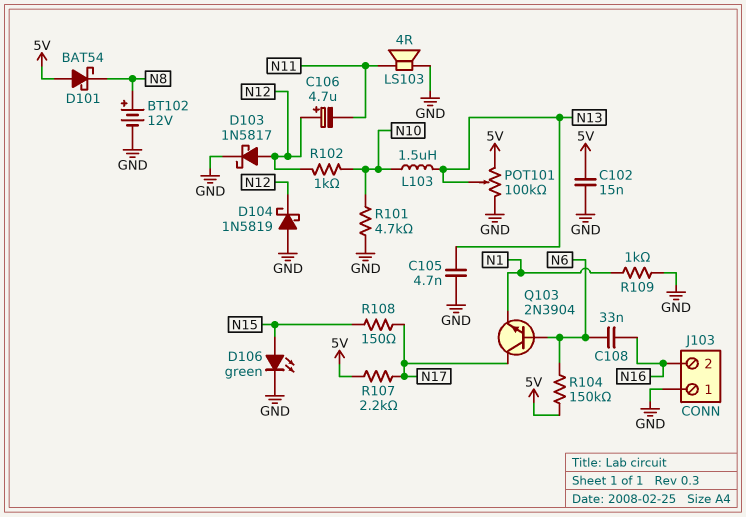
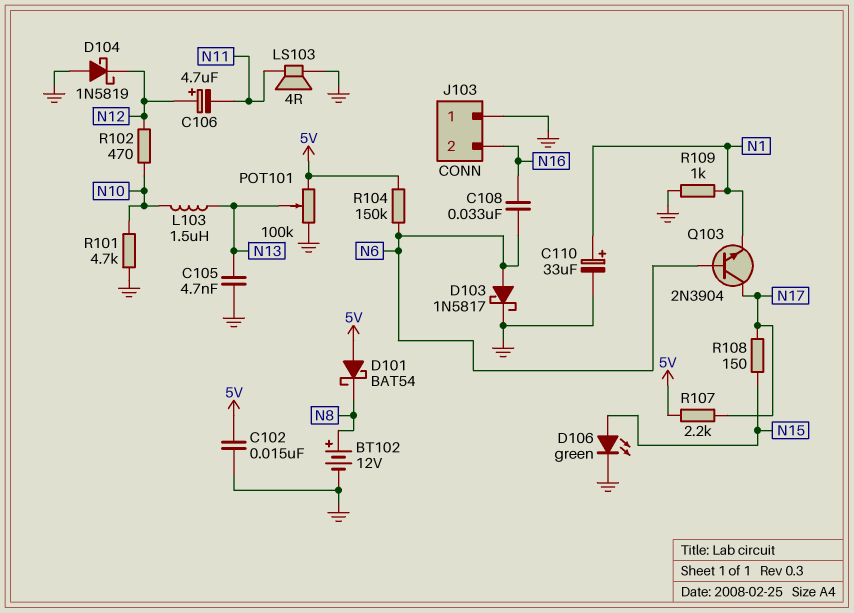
C110: none -> 33uF (plus N1, minus GND)
D103: schottky 1N5817 (A N12, K GND) -> schottky 1N5817 (A N6, K GND)
R102: 1k (N10, N12) -> 470 (N10, N12)

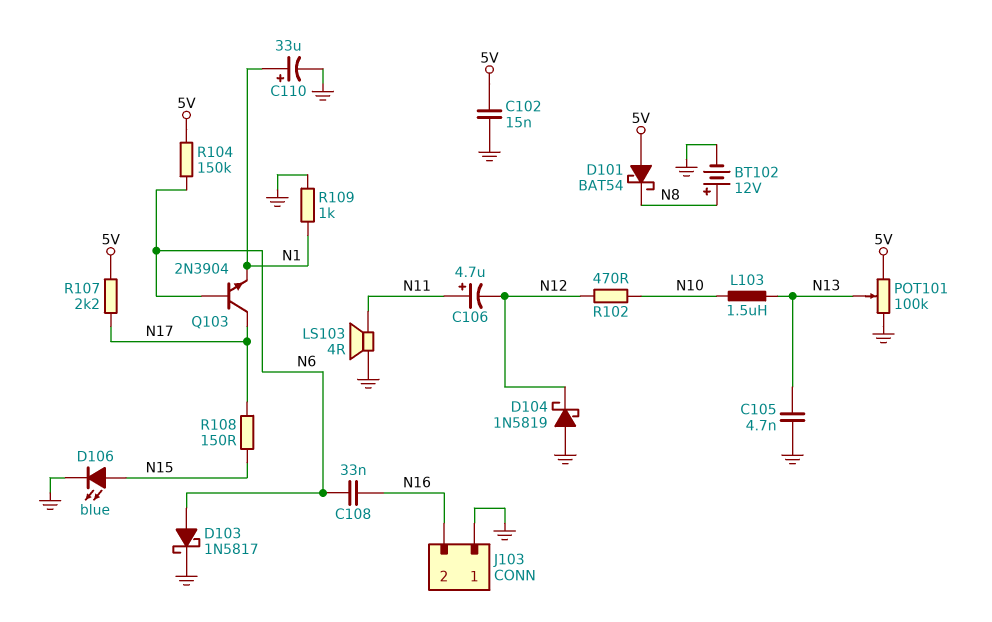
C106: 4.7uF (plus N12, minus N11) -> 4.7uF (plus N11, minus N12)
D106: LED green (A N15, K GND) -> LED blue (A N15, K GND)
R101: 4.7k (GND, N10) -> none

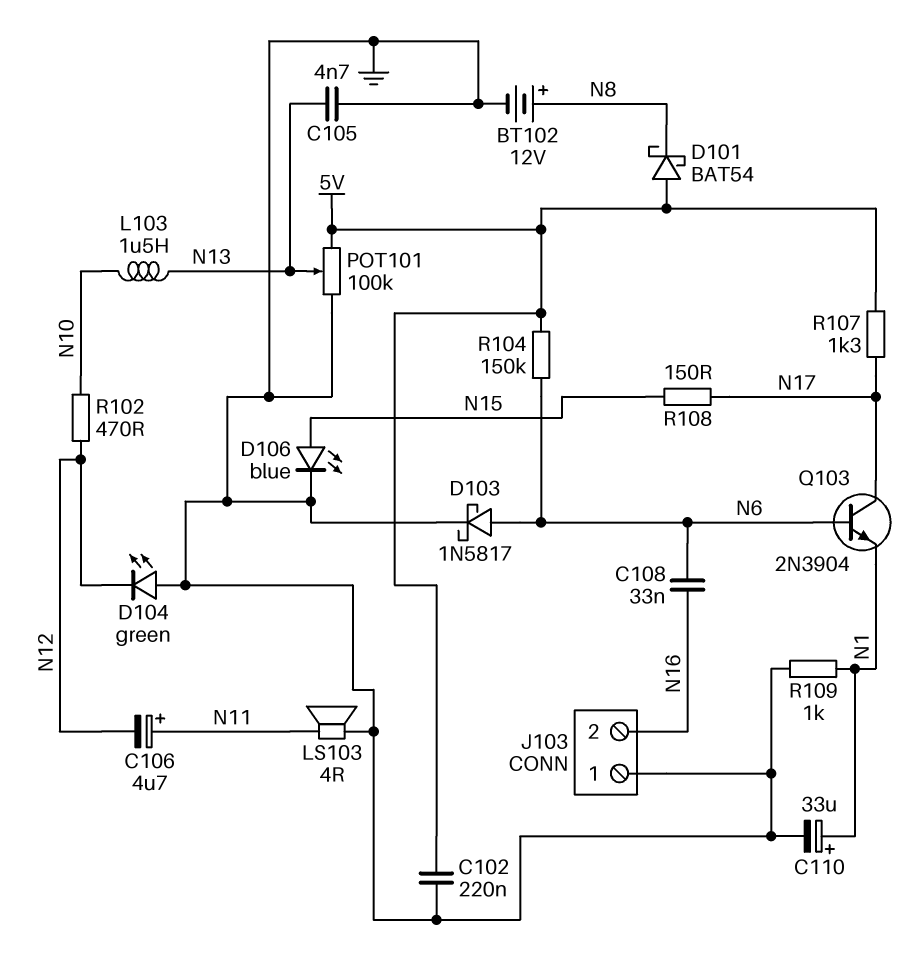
C102: 15nF (5V, GND) -> 220nF (5V, GND)
D104: schottky 1N5819 (A GND, K N12) -> LED green (A GND, K N12)
R107: 2.2k (5V, N17) -> 1.3k (5V, N17)

